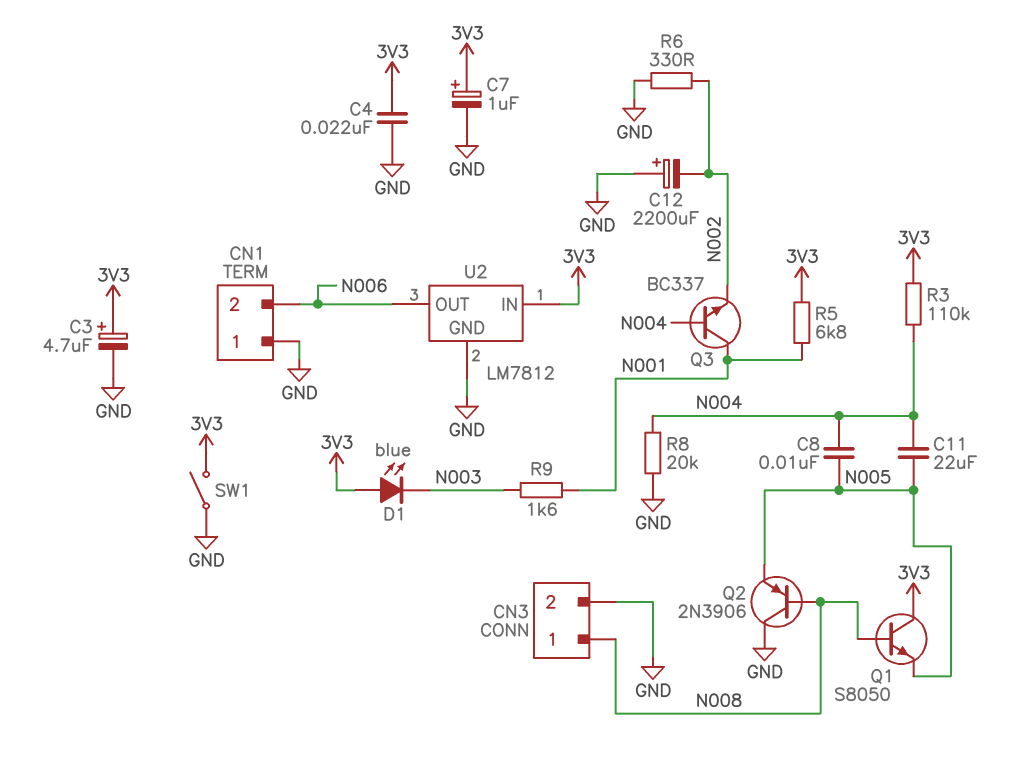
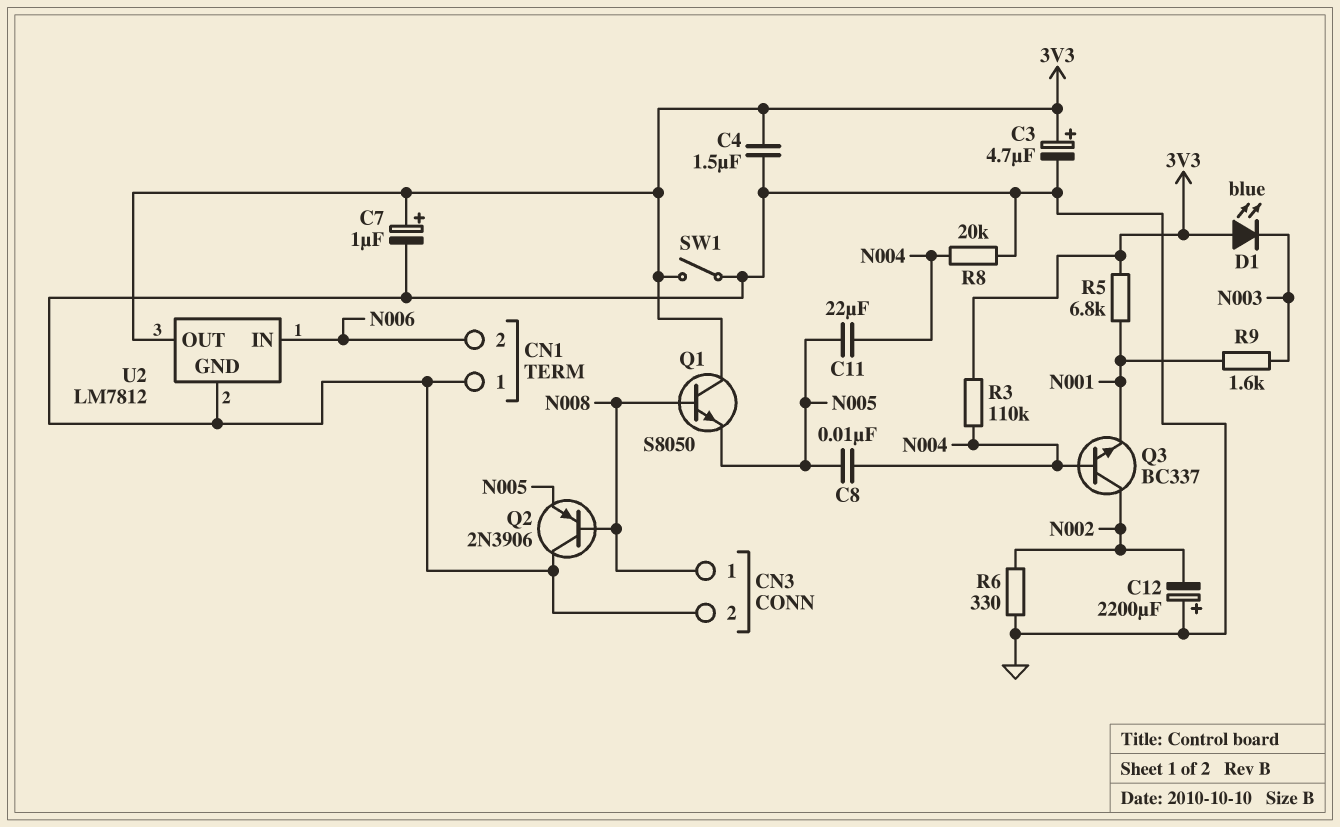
C4: 22nF (3V3, GND) -> 1.5uF (3V3, GND)
Q3: NPN BC337 (B N004, C N001, E N002) -> NPN BC337 (B N004, C N002, E N001)
U2 pin IN: 3V3 -> N006
U2 pin OUT: N006 -> 3V3

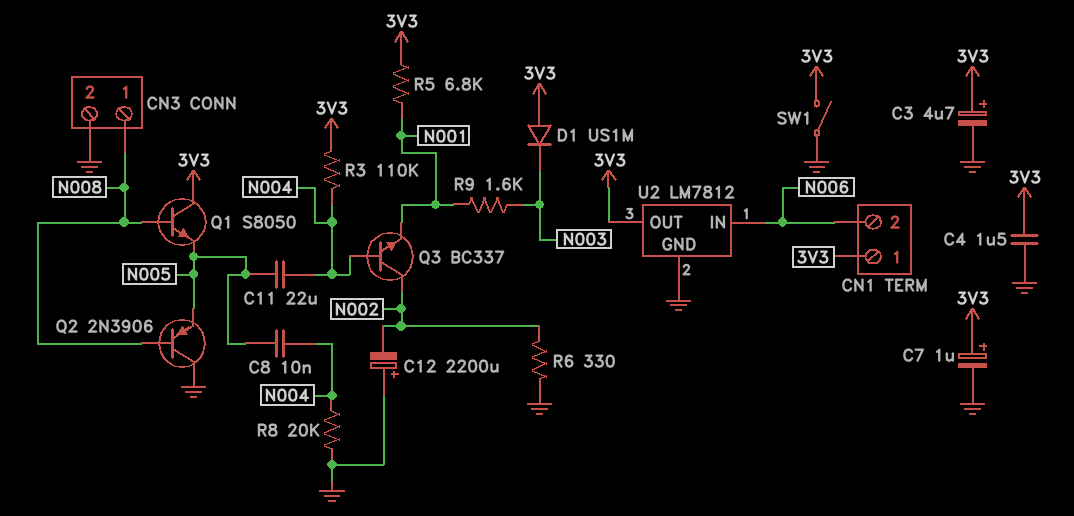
CN1 pin 1: GND -> 3V3
D1: LED blue (A 3V3, K N003) -> diode US1M (A 3V3, K N003)

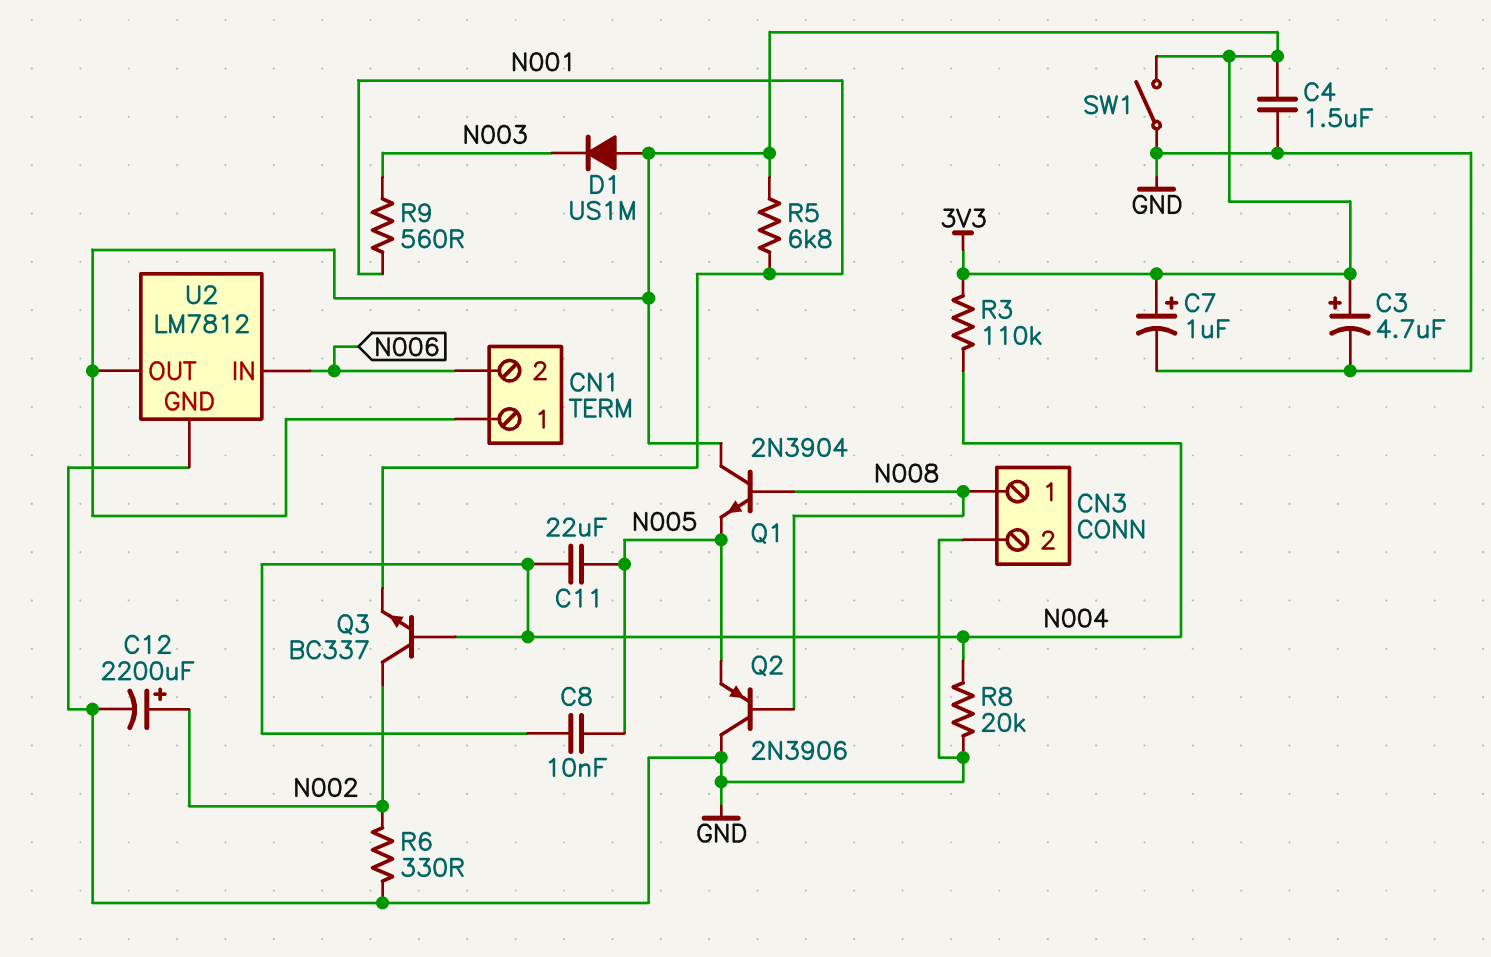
C12: 2200uF (plus GND, minus N002) -> 2200uF (plus N002, minus GND)
Q1: NPN S8050 (B N008, C 3V3, E N005) -> NPN 2N3904 (B N008, C 3V3, E N005)
R9: 1.6k (N001, N003) -> 560 (N001, N003)

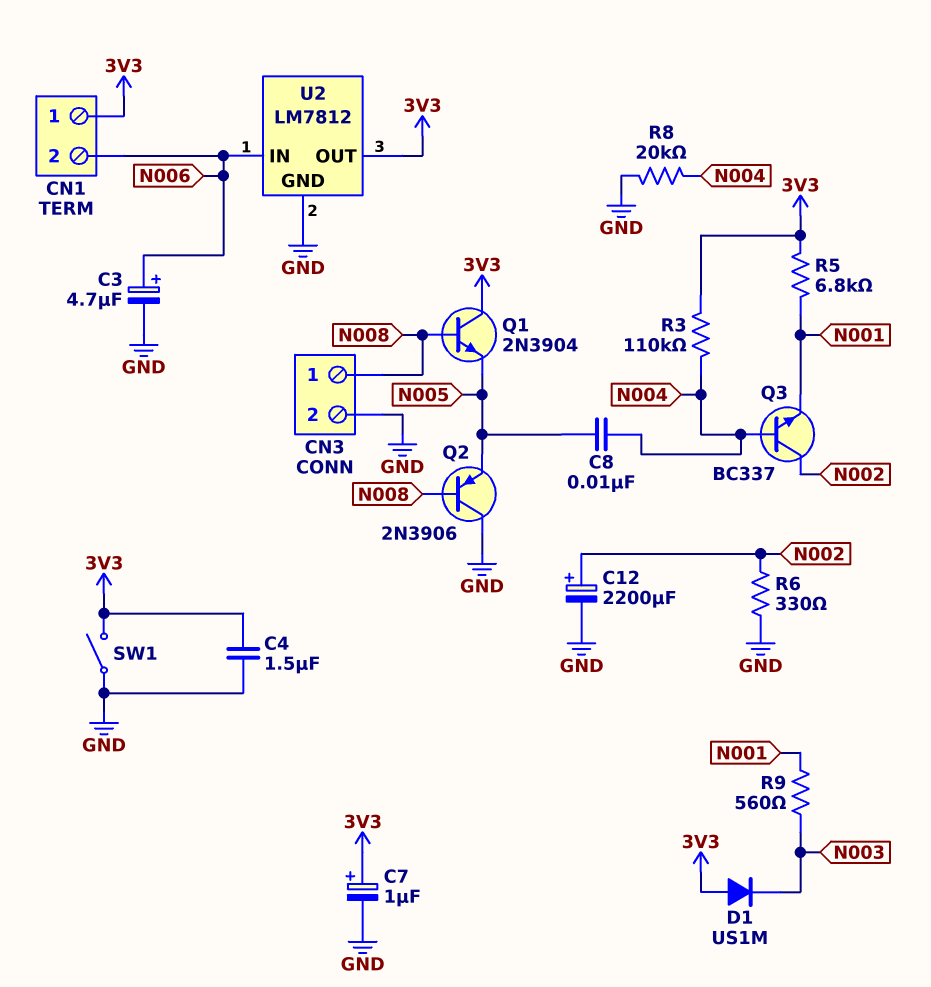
C3: 4.7uF (plus 3V3, minus GND) -> 4.7uF (plus N006, minus GND)
C11: 22uF (N004, N005) -> none

